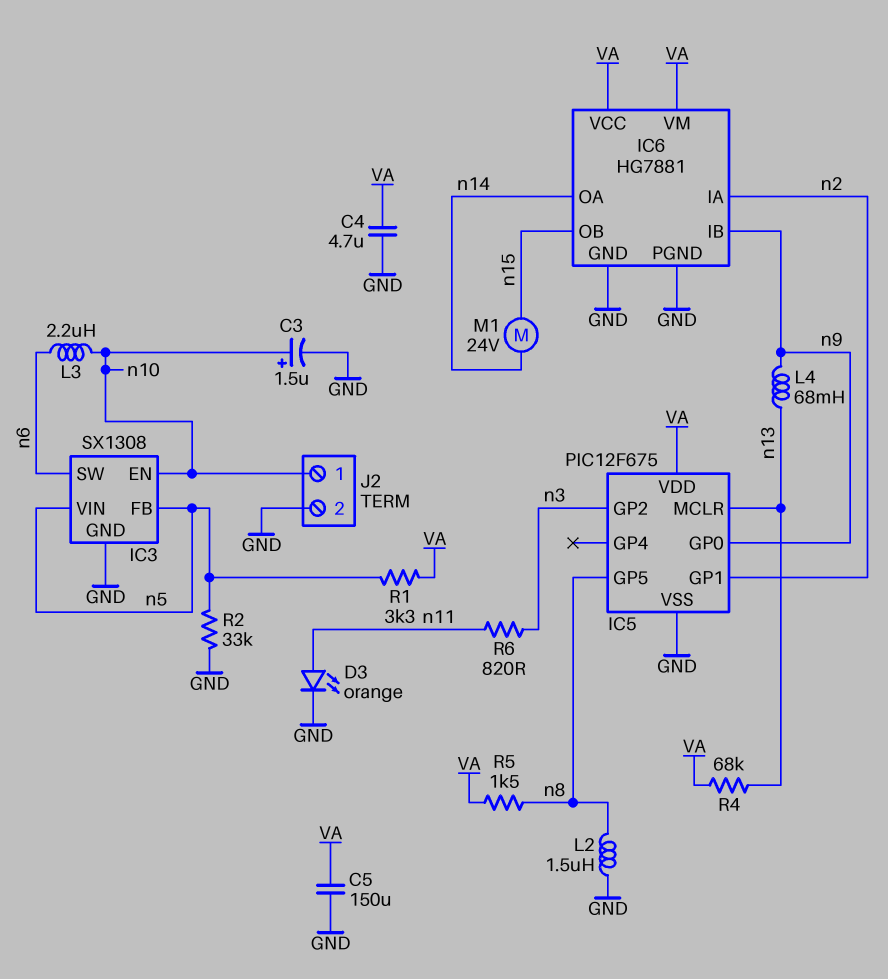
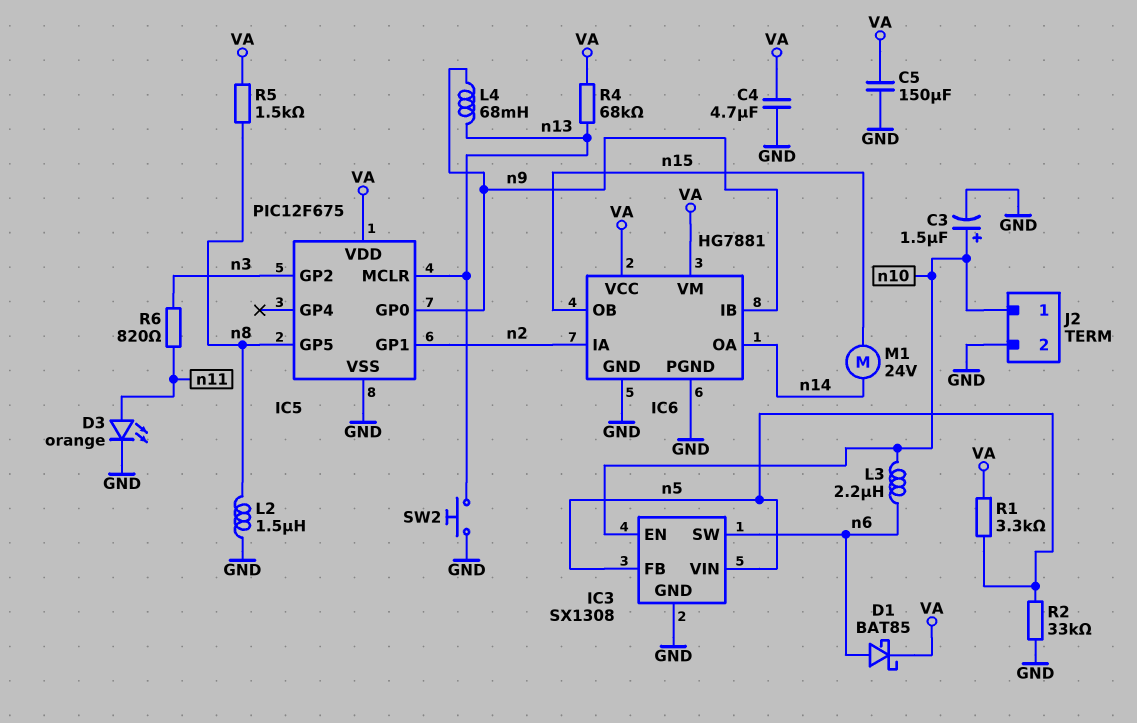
D1: none -> schottky BAT85 (A n6, K VA)
SW2: none -> button (GND, n13)

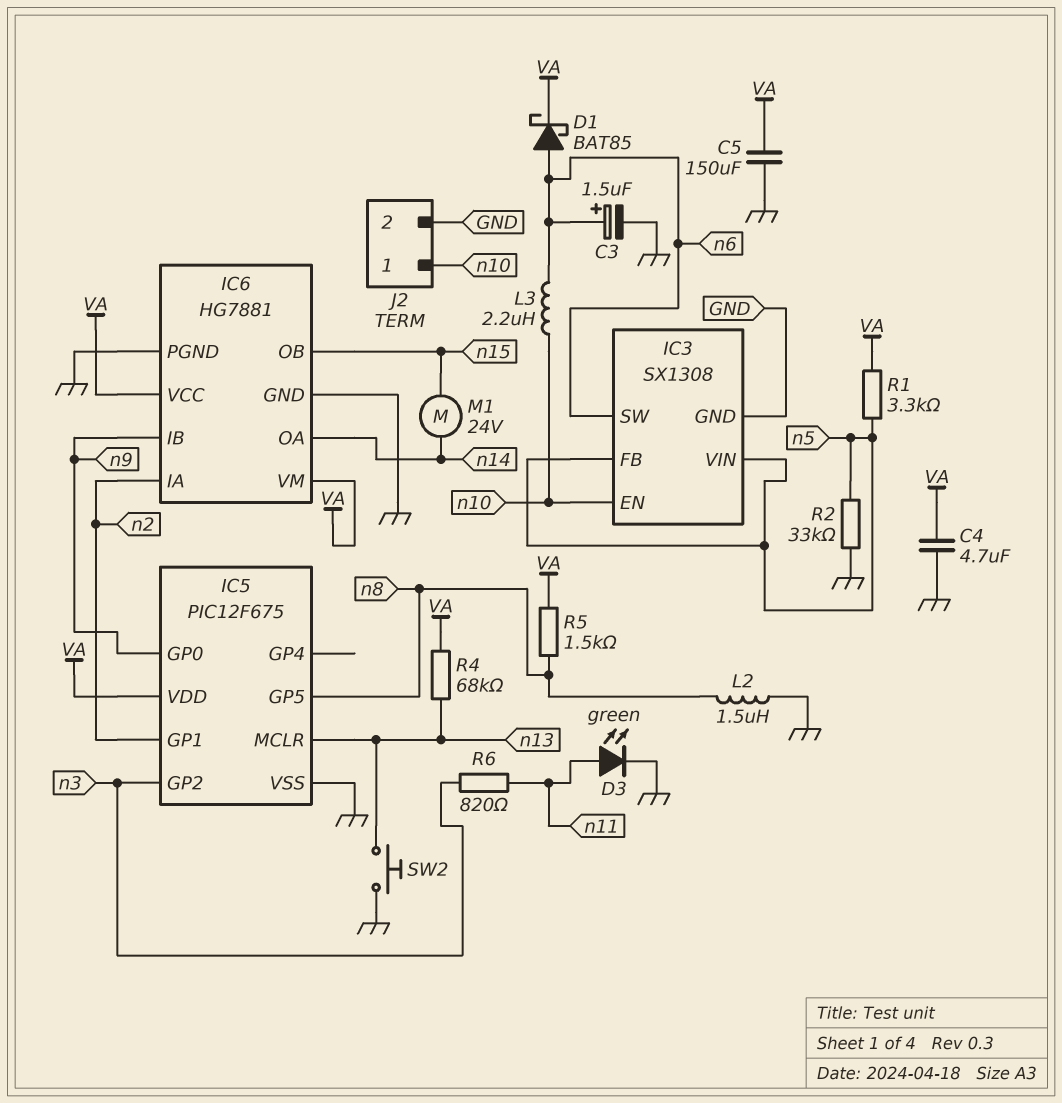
C3: 1.5uF (plus n10, minus GND) -> 1.5uF (plus n6, minus GND)
D3: LED orange (A n11, K GND) -> LED green (A n11, K GND)
L4: 68mH (n9, n13) -> none

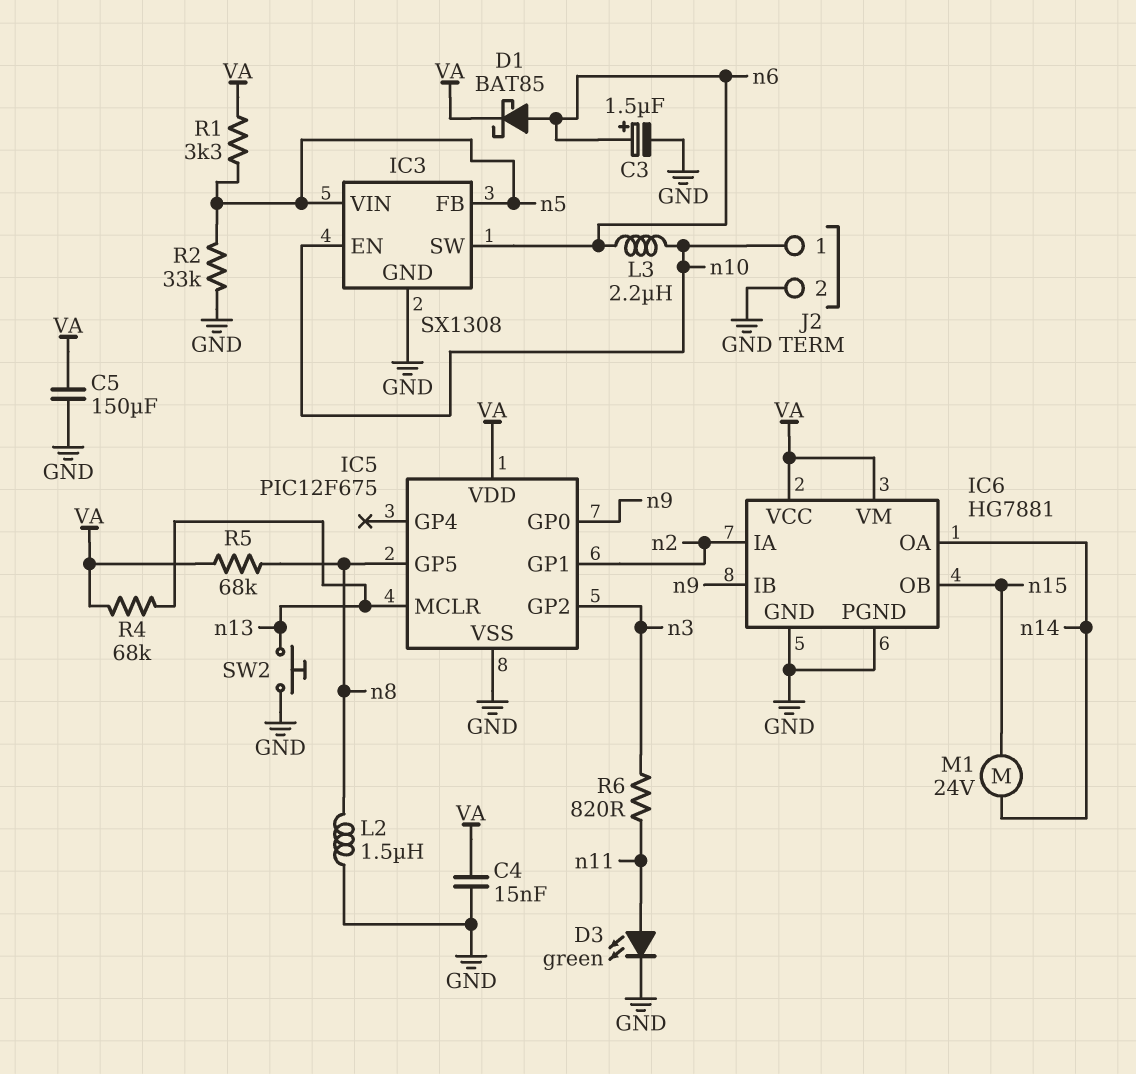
C4: 4.7uF (GND, VA) -> 15nF (GND, VA)
R5: 1.5k (VA, n8) -> 68k (VA, n8)

